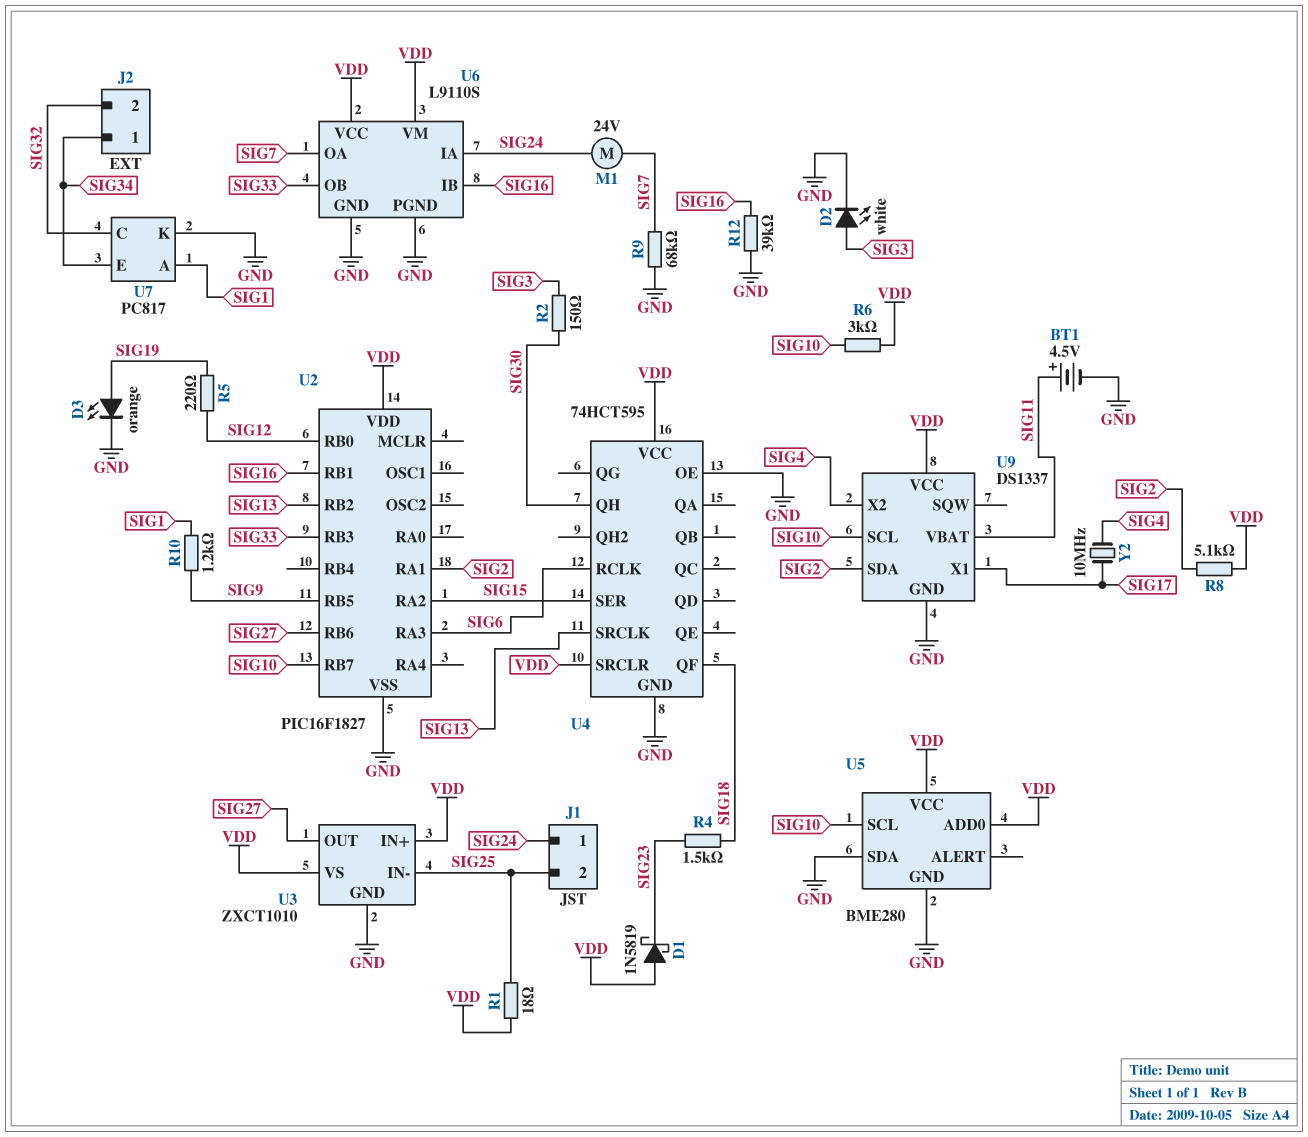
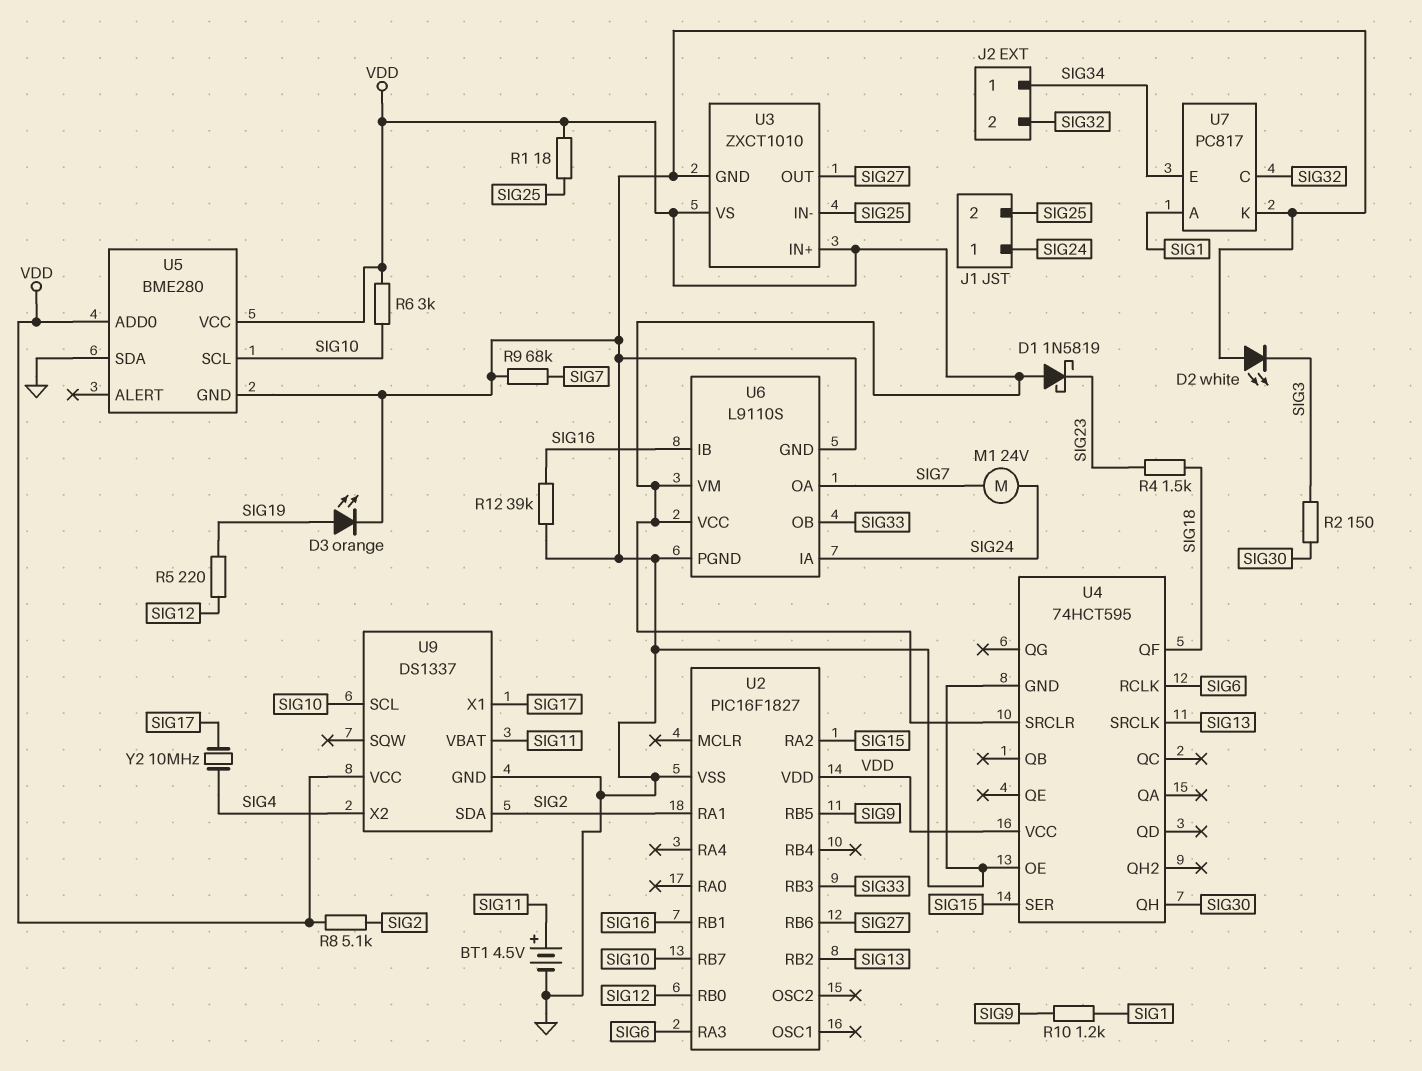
D2: LED white (A SIG3, K GND) -> LED white (A GND, K SIG3)

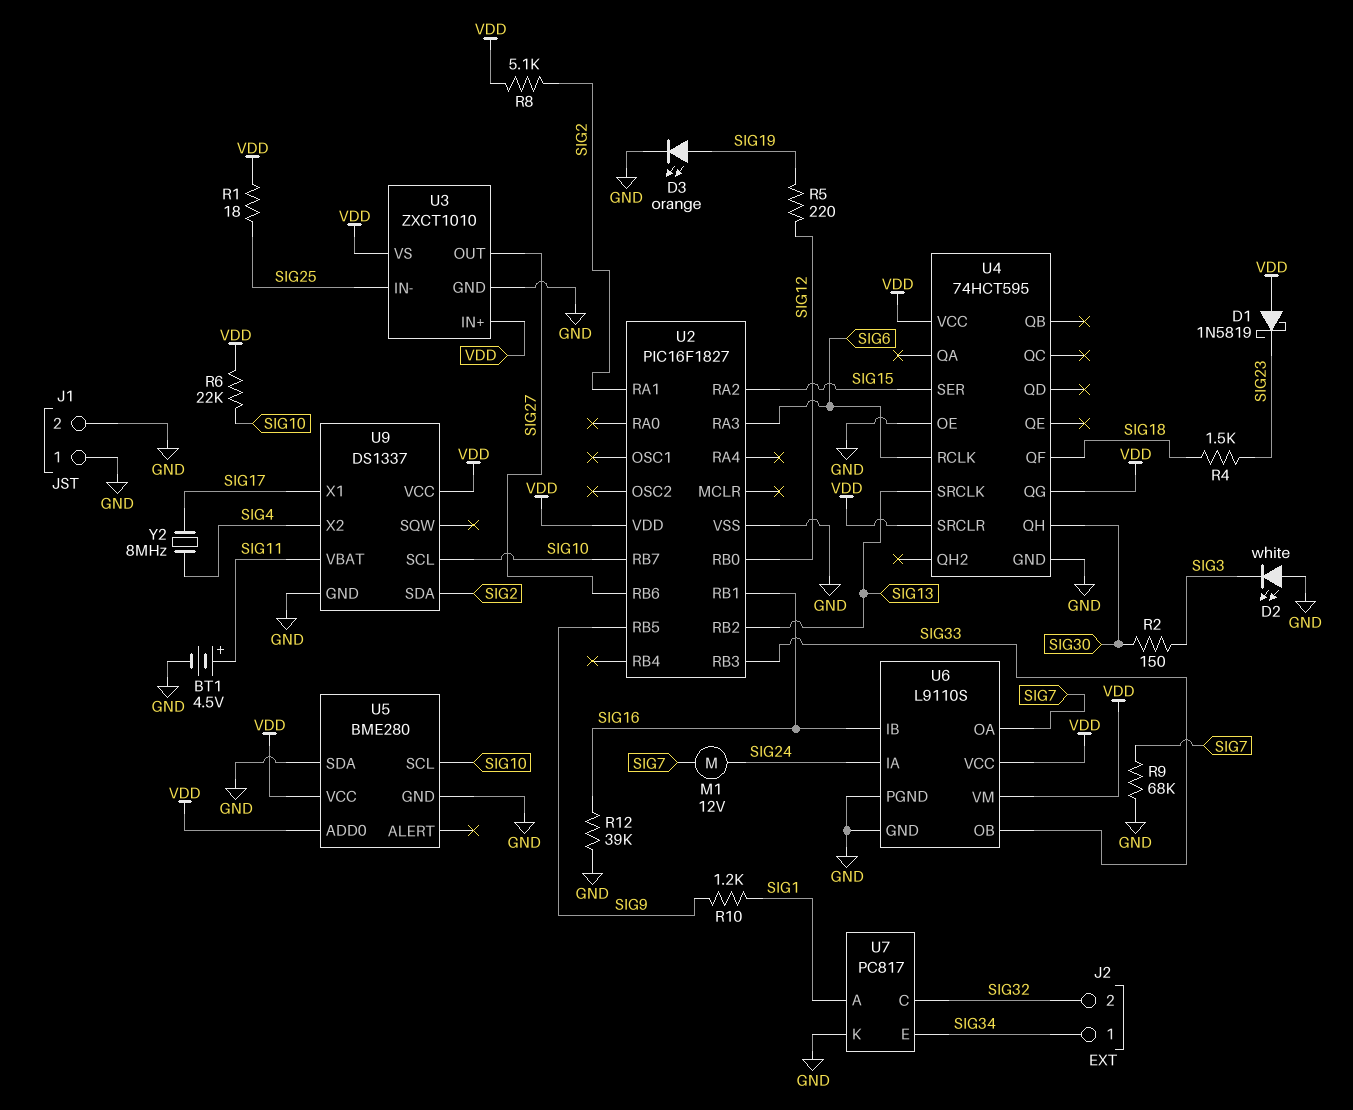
J1 pin 1: SIG24 -> GND
J1 pin 2: SIG25 -> GND
M1: motor 24V (SIG7, SIG24) -> motor 12V (SIG7, SIG24)
R6: 3k (SIG10, VDD) -> 22k (SIG10, VDD)
U4 pin QG: none -> VDD
Y2: 10MHz (SIG4, SIG17) -> 8MHz (SIG4, SIG17)

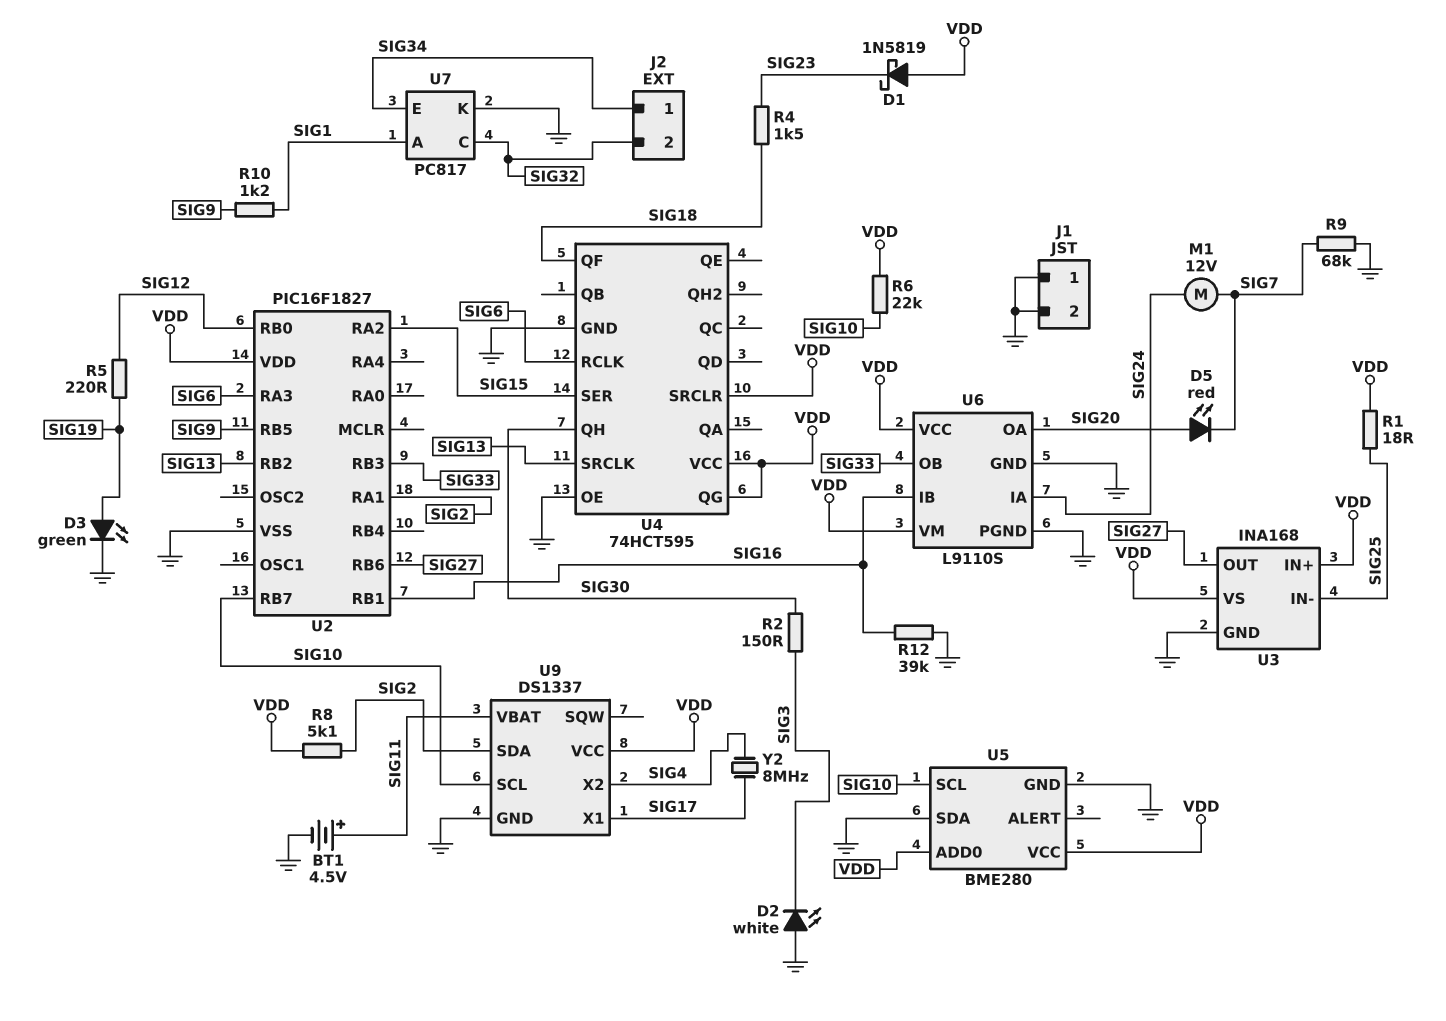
D3: LED orange (A SIG19, K GND) -> LED green (A SIG19, K GND)
D5: none -> LED red (A SIG20, K SIG7)
U3: ZXCT1010 -> INA168
U6 pin OA: SIG7 -> SIG20

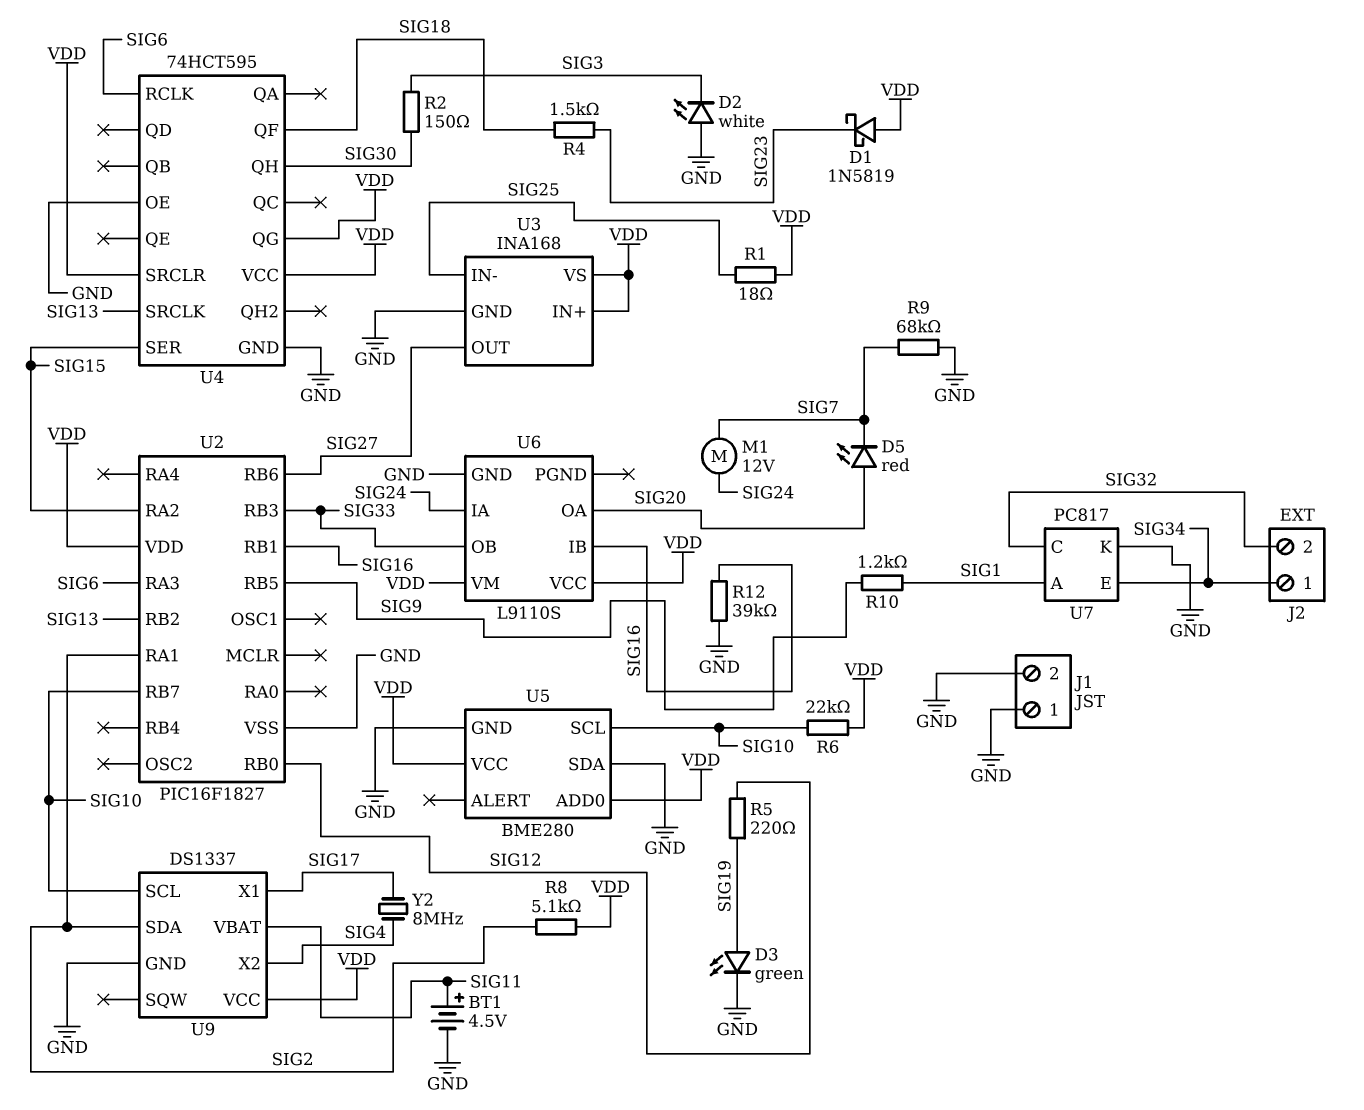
U6 pin PGND: GND -> none

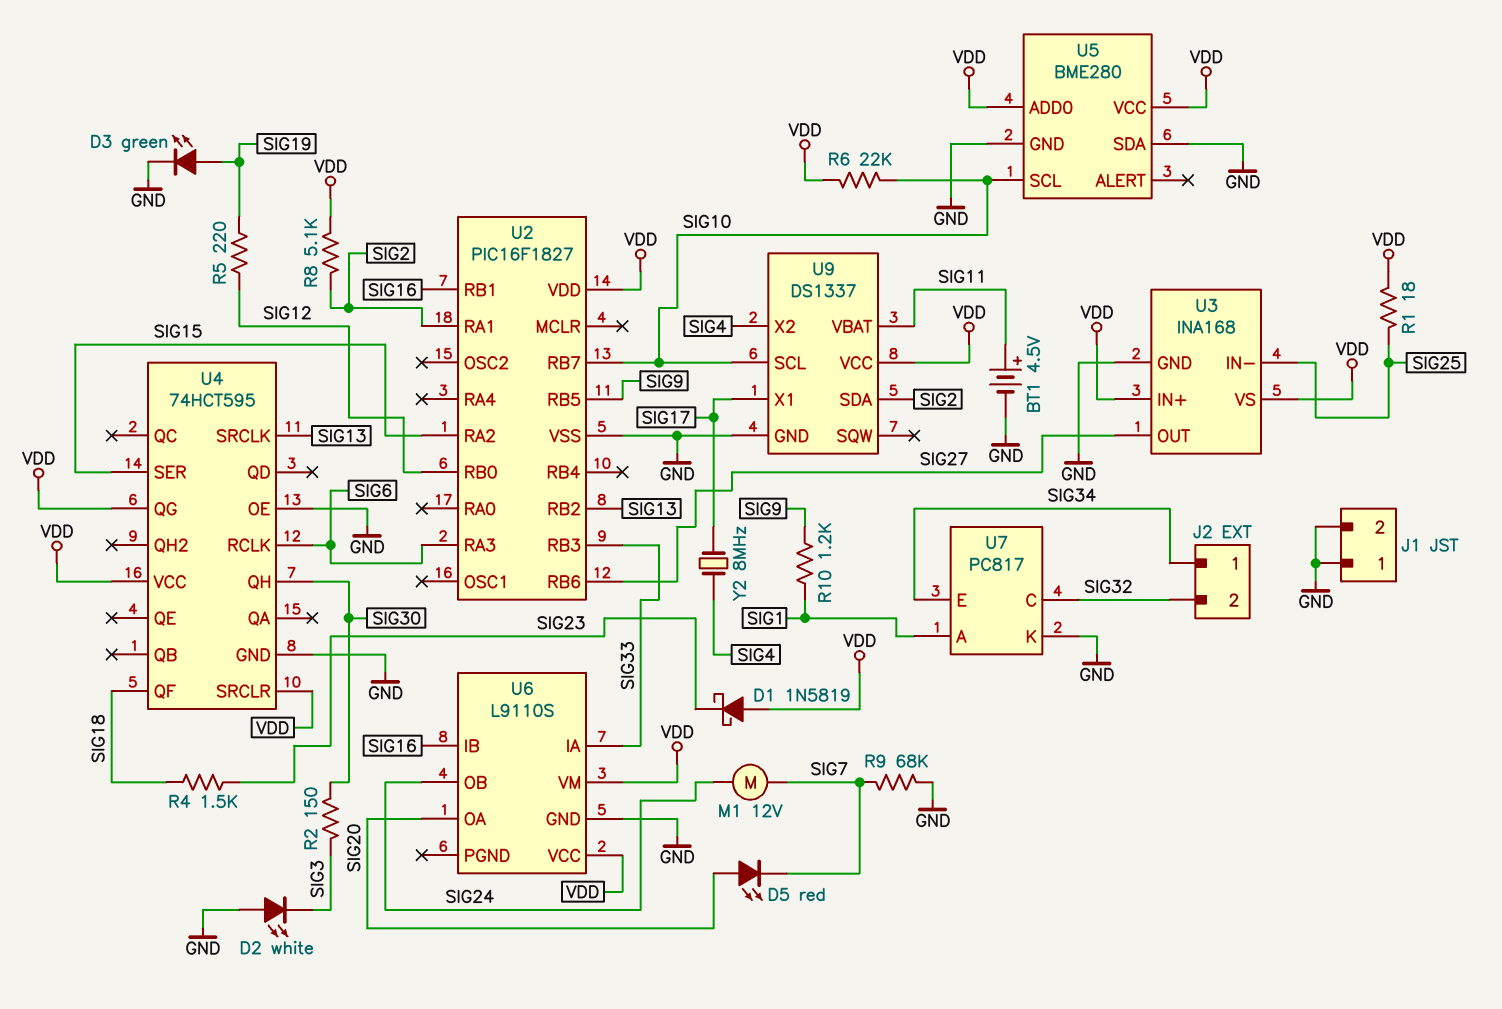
R12: 39k (GND, SIG16) -> none
U6 pin IA: SIG24 -> SIG33
U6 pin OB: SIG33 -> SIG24

